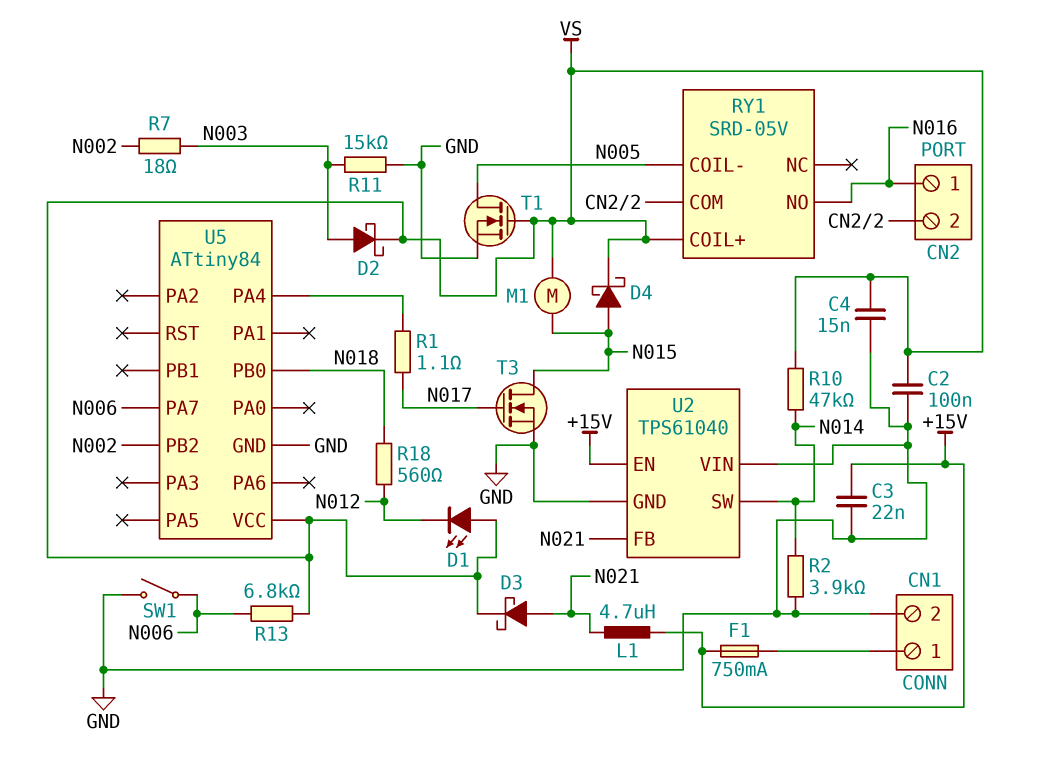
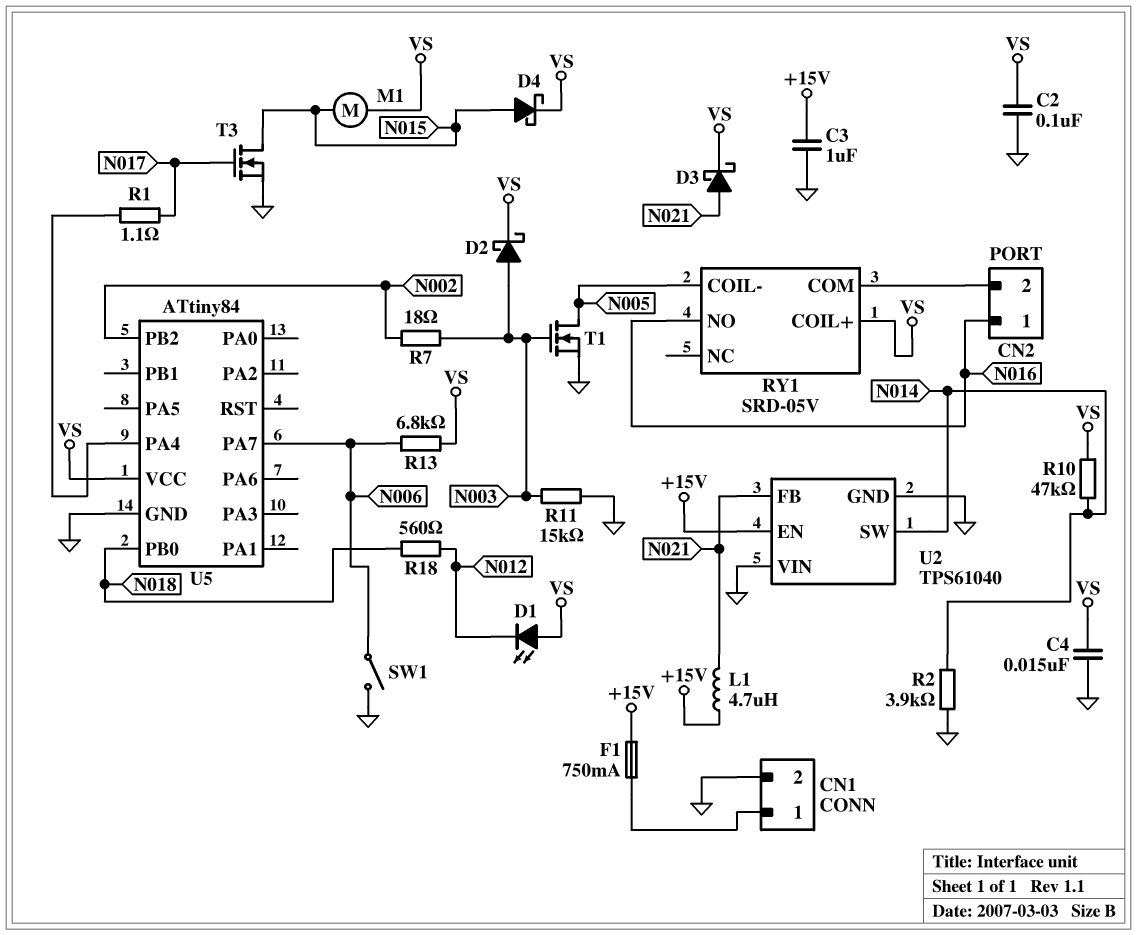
C3: 22nF (+15V, GND) -> 1uF (+15V, GND)
T1: NMOS (G VS, D N005, S GND) -> NMOS (G N003, D N005, S GND)

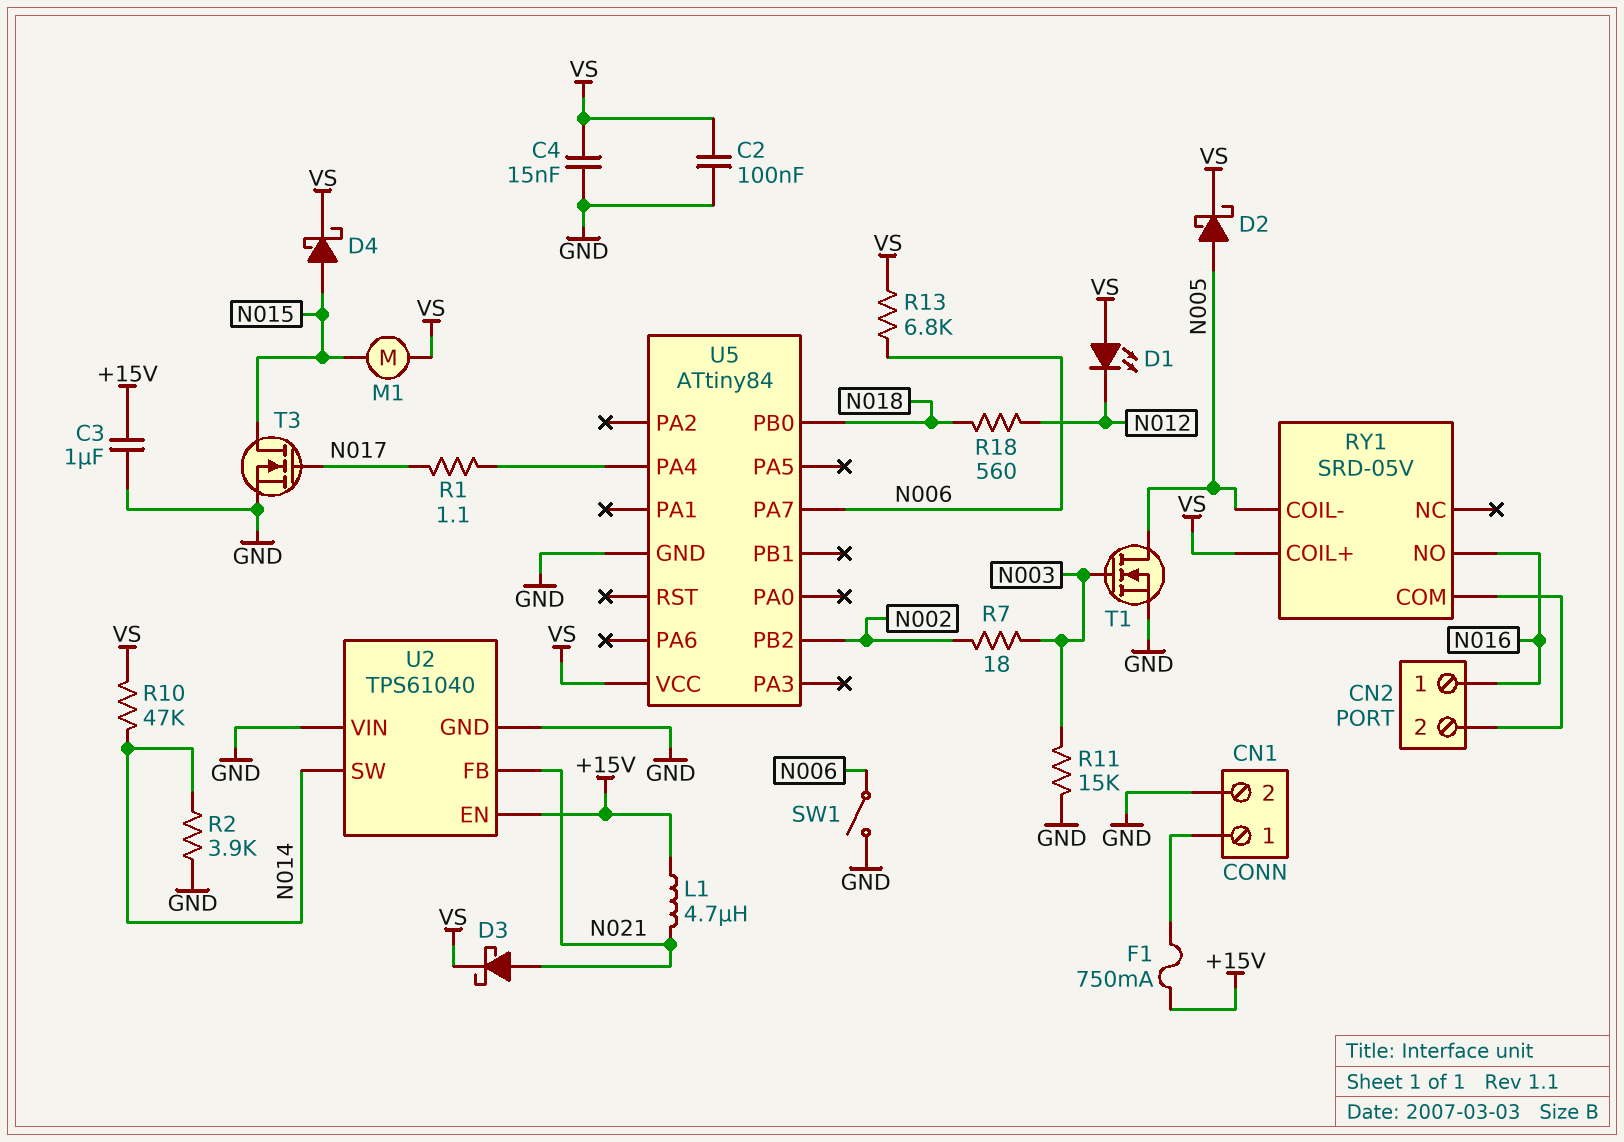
D2: schottky (A N003, K VS) -> schottky (A N005, K VS)

